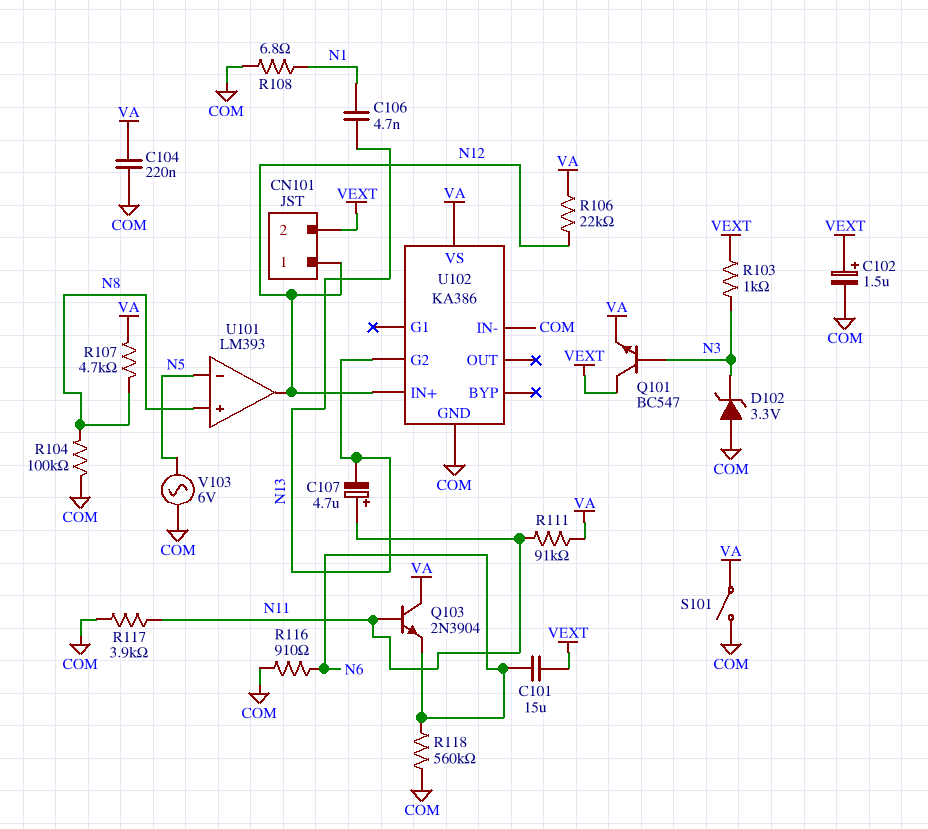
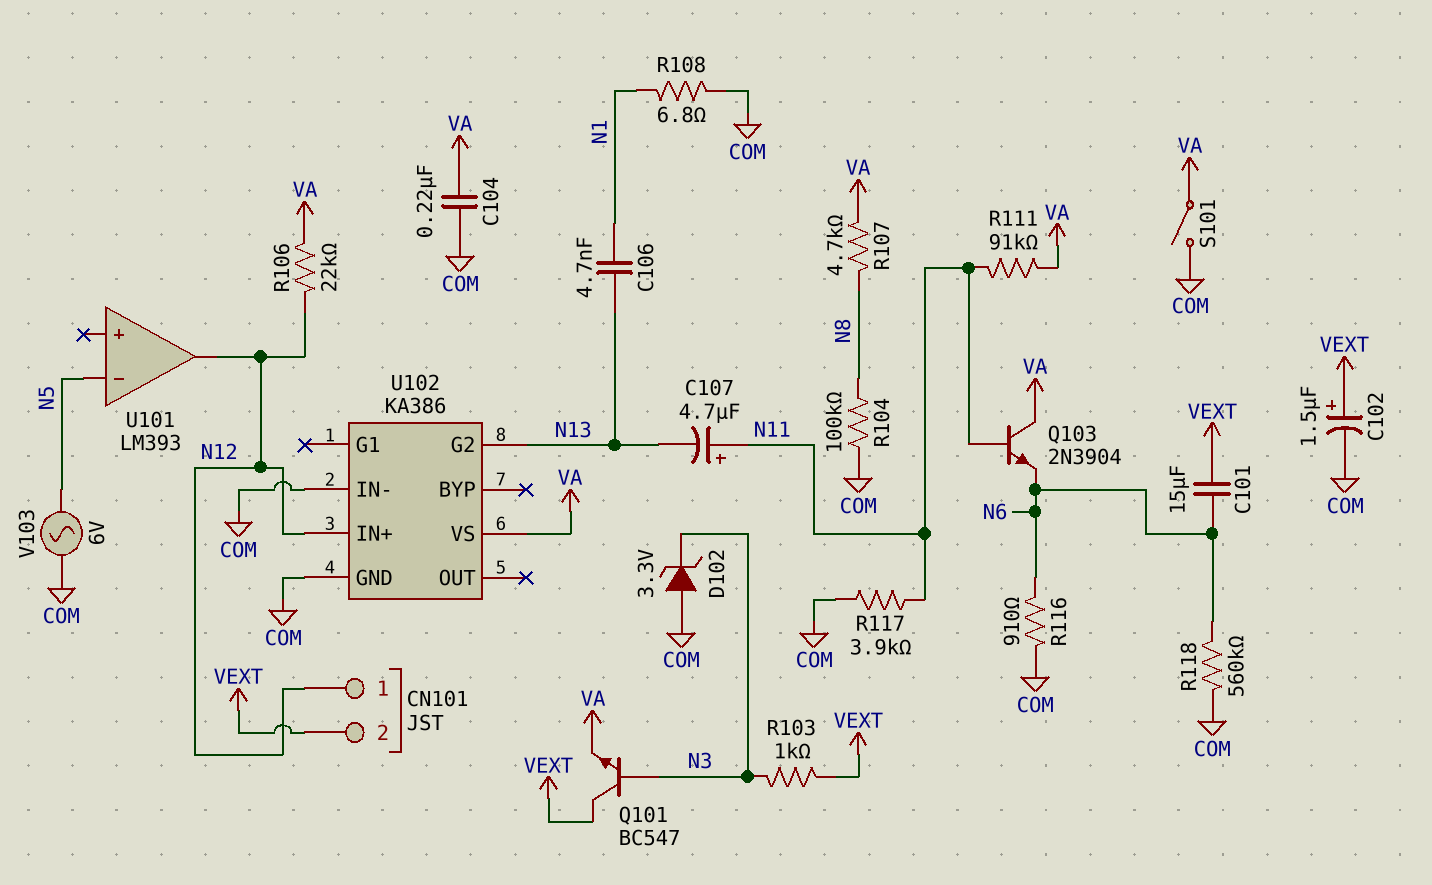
U101 pin in+: N8 -> none

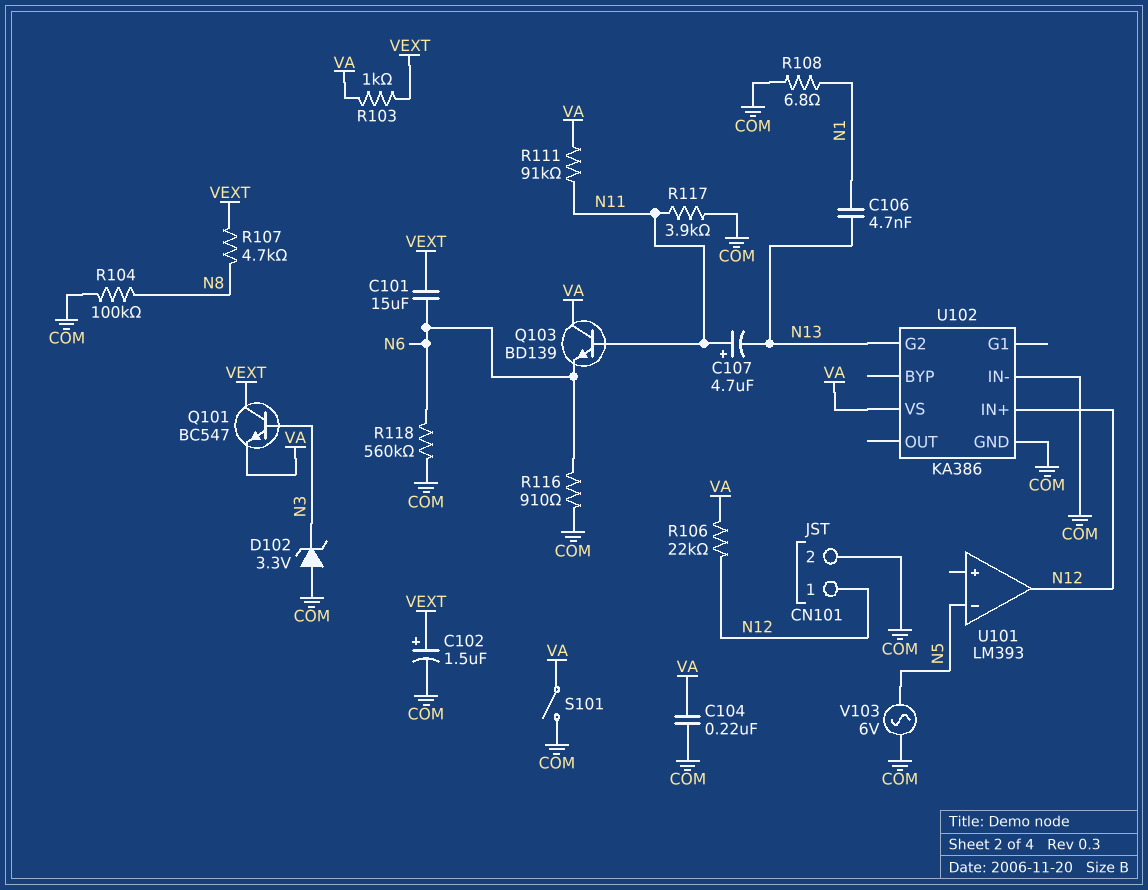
CN101 pin 2: VEXT -> COM
Q103: NPN 2N3904 (B N11, C VA, E N6) -> NPN BD139 (B N11, C VA, E N6)
R103: 1k (N3, VEXT) -> 1k (VA, VEXT)
R107: 4.7k (N8, VA) -> 4.7k (N8, VEXT)

